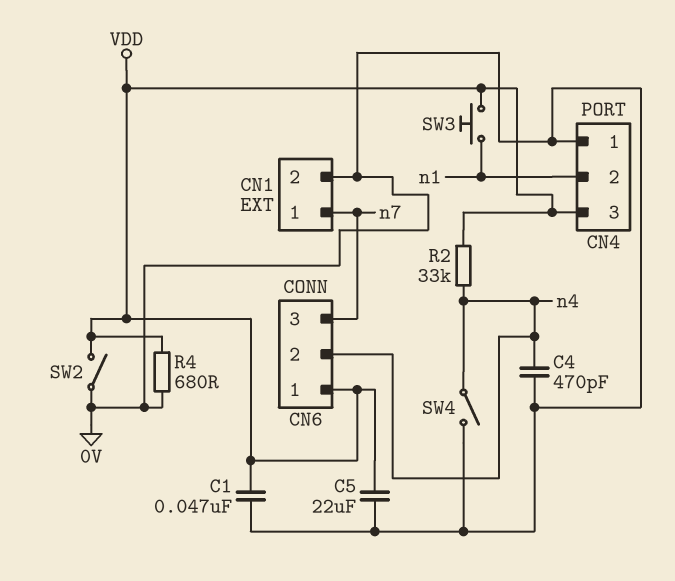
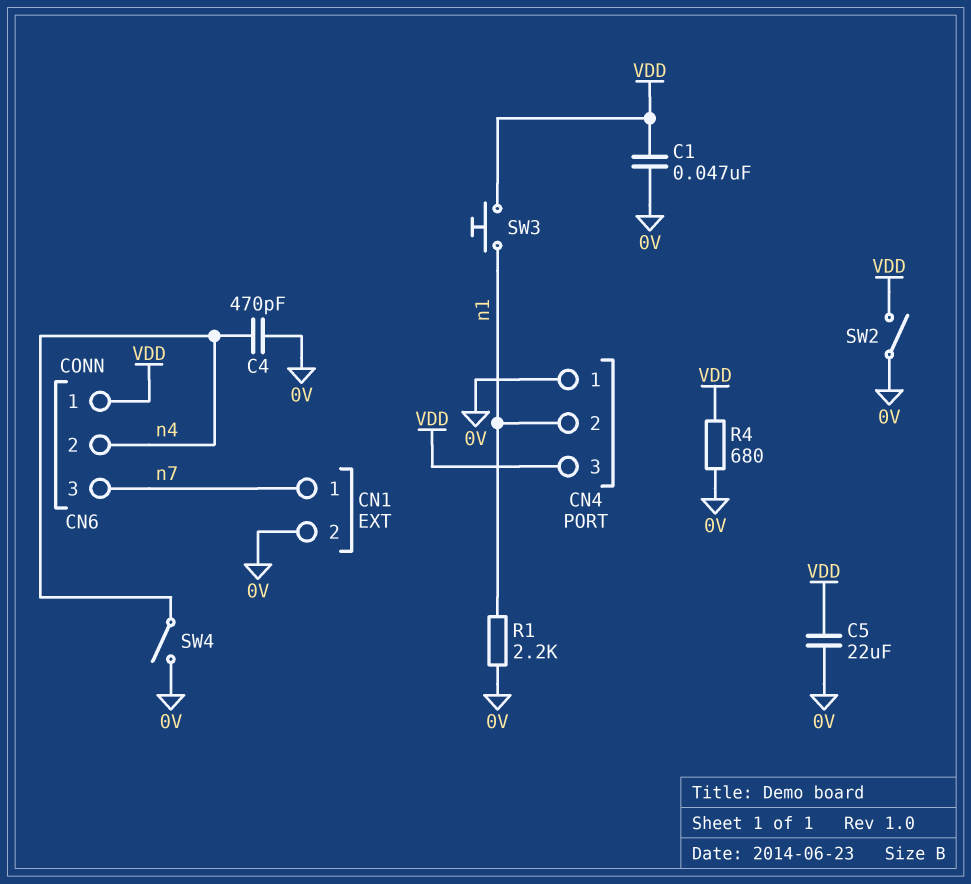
R1: none -> 2.2k (0V, n1)
R2: 33k (VDD, n4) -> none

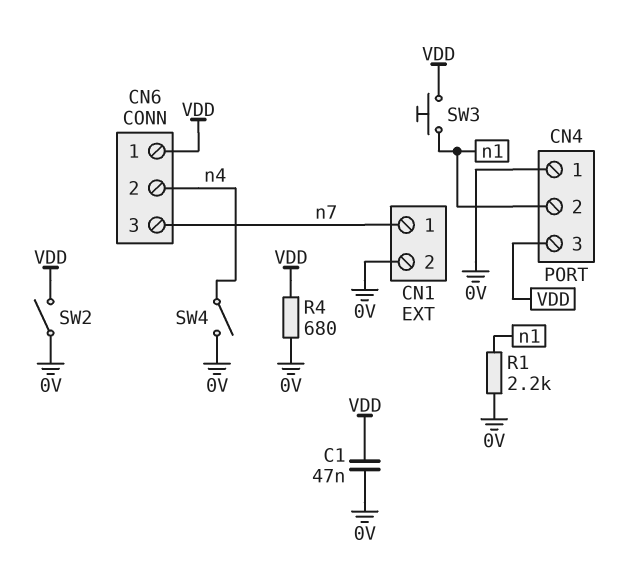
C4: 470pF (0V, n4) -> none
C5: 22uF (0V, VDD) -> none

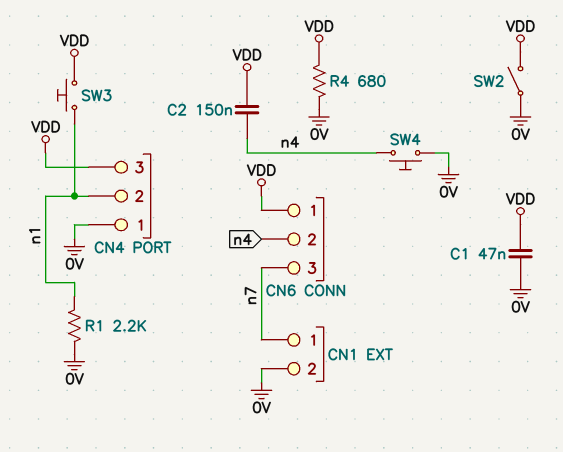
C2: none -> 150nF (VDD, n4)
SW4: switch (0V, n4) -> button (0V, n4)

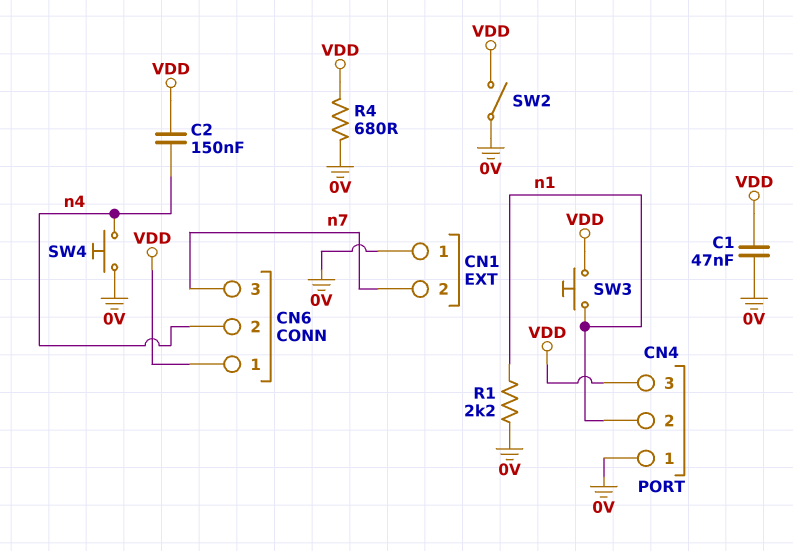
CN1 pin 1: n7 -> 0V
CN1 pin 2: 0V -> n7

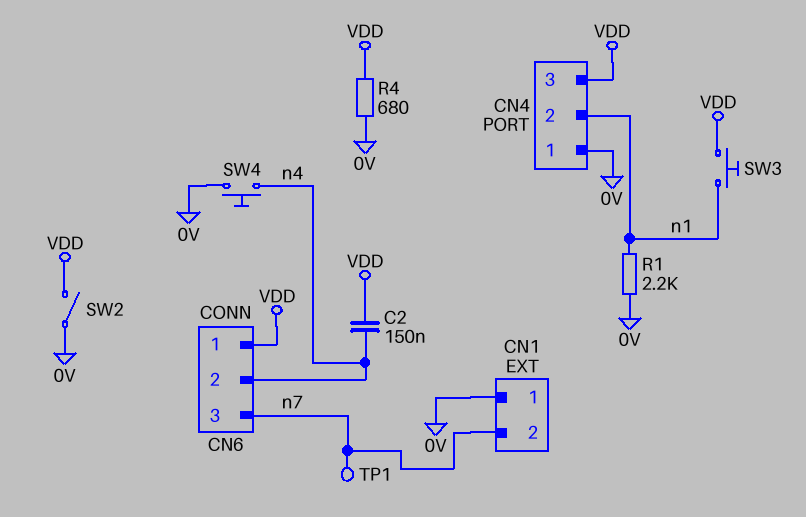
C1: 47nF (0V, VDD) -> none
TP1: none -> test point (n7)

